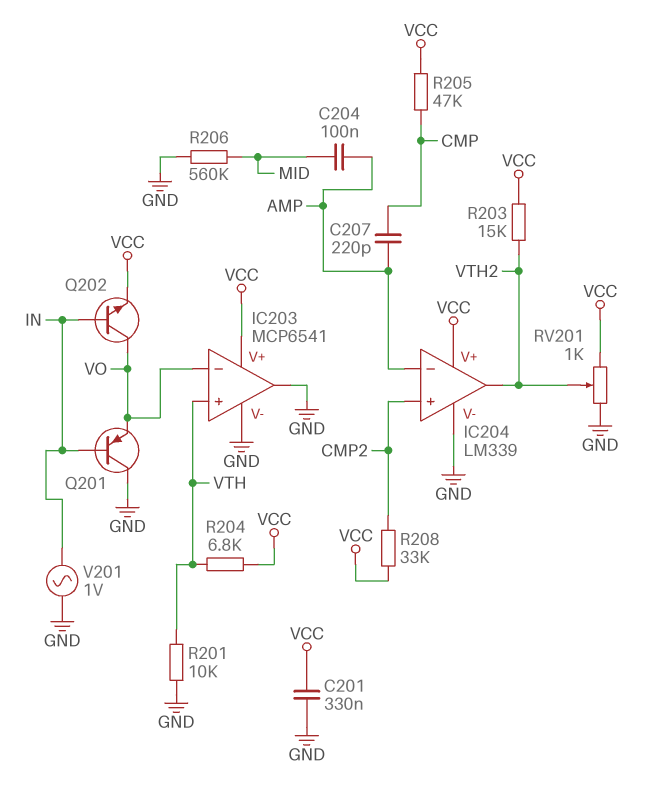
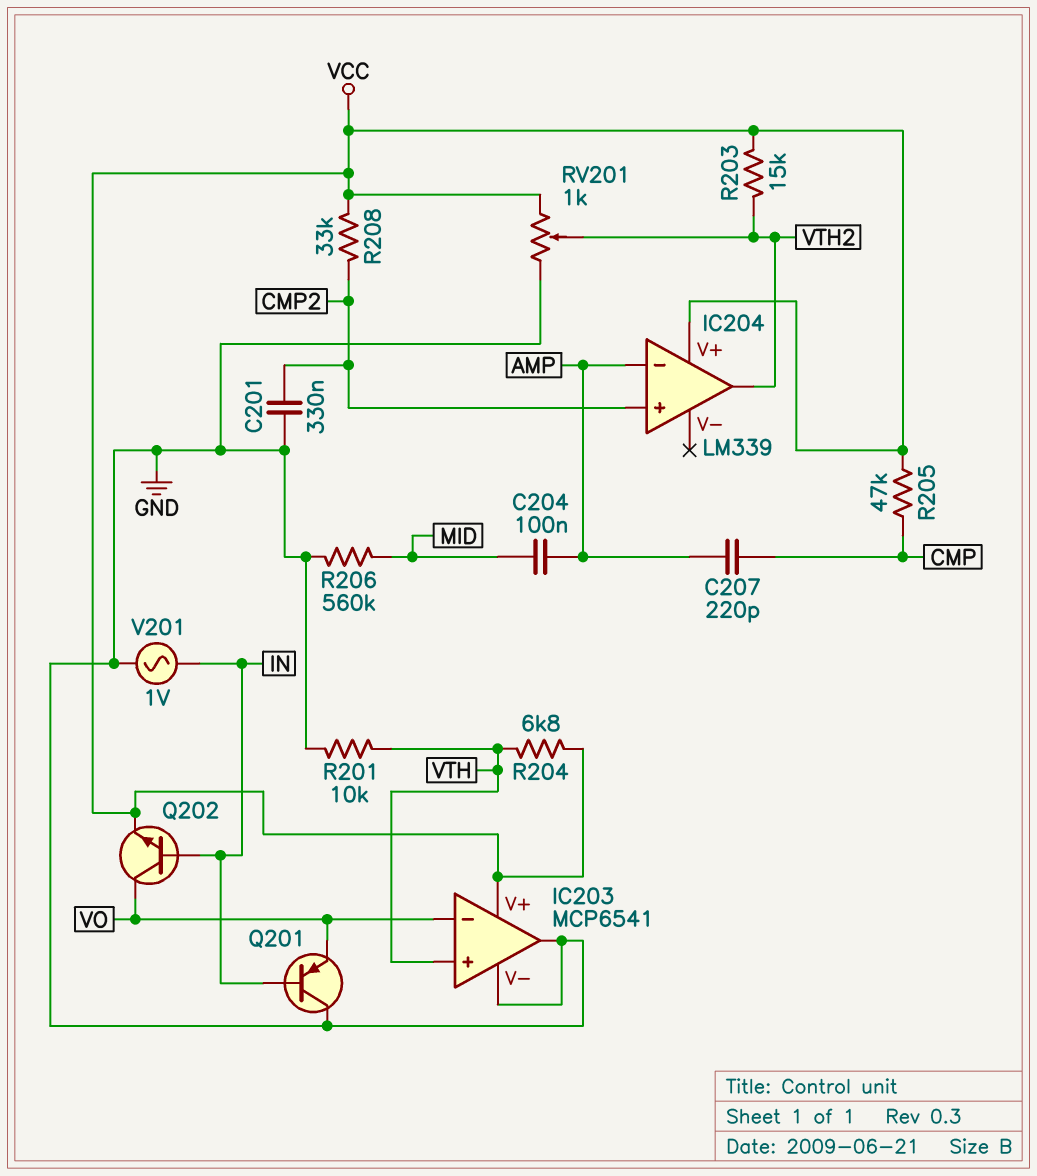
C201: 330nF (GND, VCC) -> 330nF (CMP2, GND)
IC204 pin V-: GND -> none

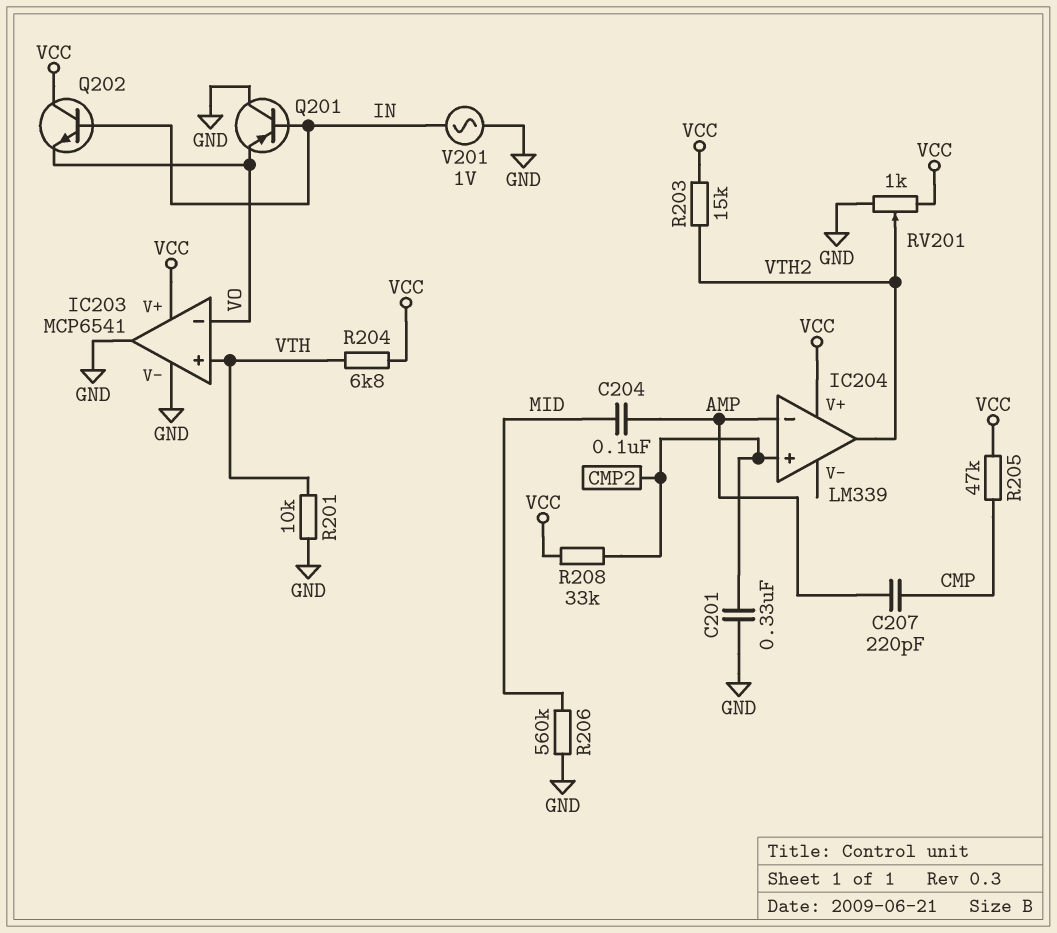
Q202: NPN (B IN, C VO, E VCC) -> NPN (B IN, C VCC, E VO)

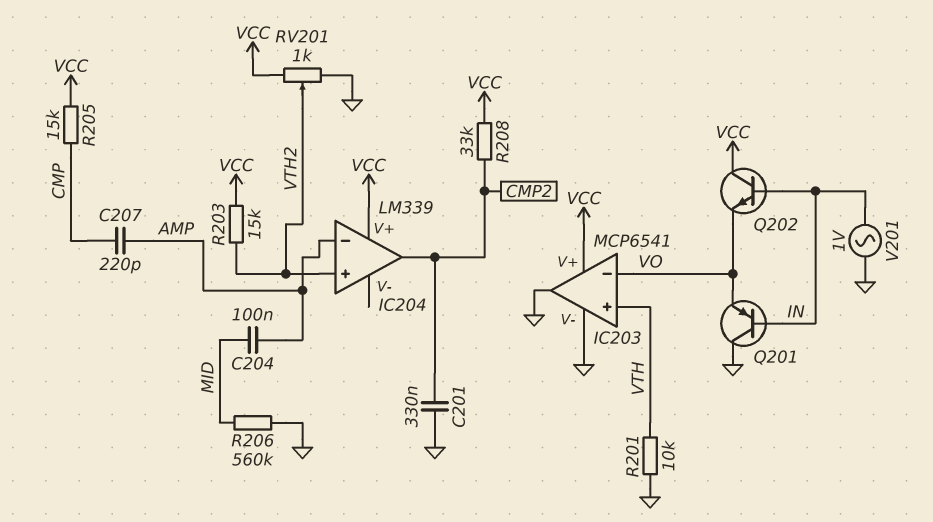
IC204 pin in+: CMP2 -> VTH2
IC204 pin out: VTH2 -> CMP2
R204: 6.8k (VCC, VTH) -> none
R205: 47k (CMP, VCC) -> 15k (CMP, VCC)

